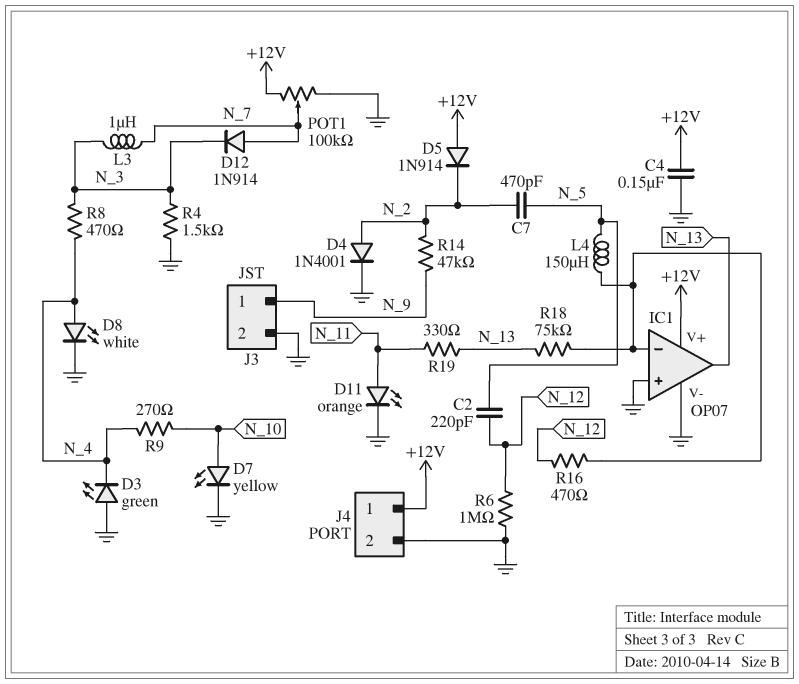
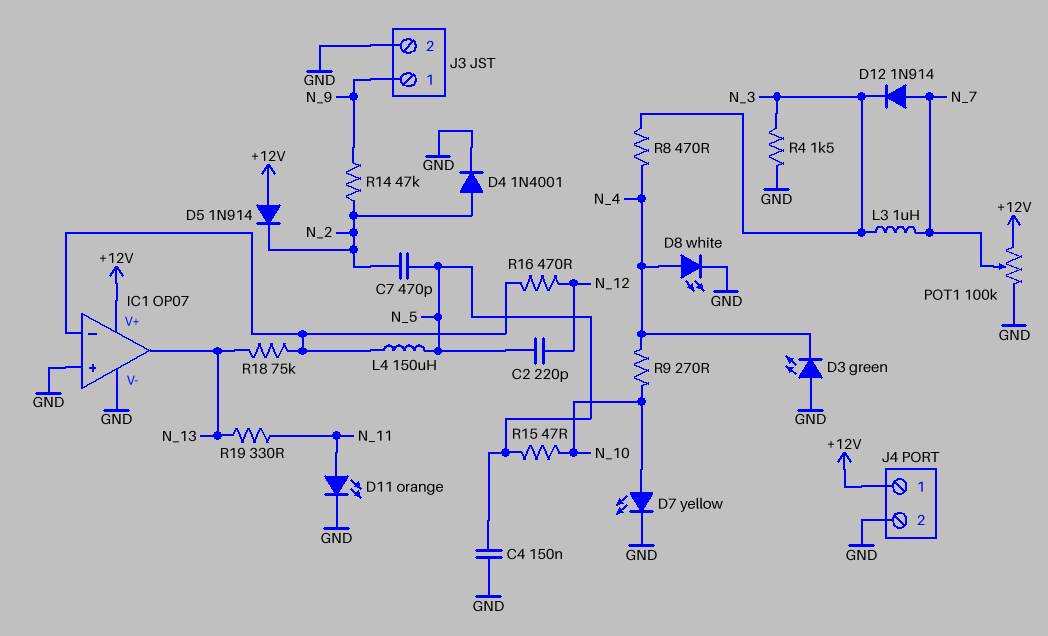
C4: 150nF (+12V, GND) -> 150nF (GND, N_5)
R6: 1M (GND, N_12) -> none
R15: none -> 47 (N_5, N_10)

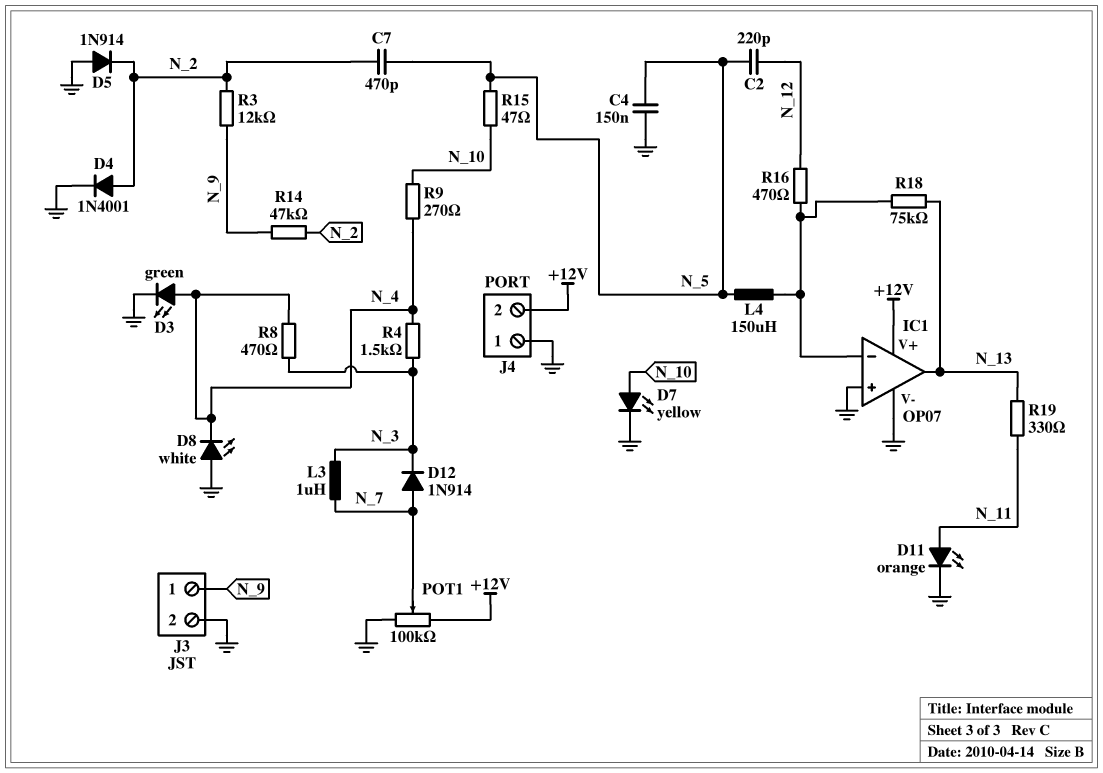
D3: LED green (A GND, K N_4) -> LED green (A N_4, K GND)
D5: diode 1N914 (A +12V, K N_2) -> diode 1N914 (A GND, K N_2)
D8: LED white (A N_4, K GND) -> LED white (A GND, K N_4)
J4 pin 1: +12V -> GND
J4 pin 2: GND -> +12V
R3: none -> 12k (N_2, N_9)
R4: 1.5k (GND, N_3) -> 1.5k (N_3, N_4)

